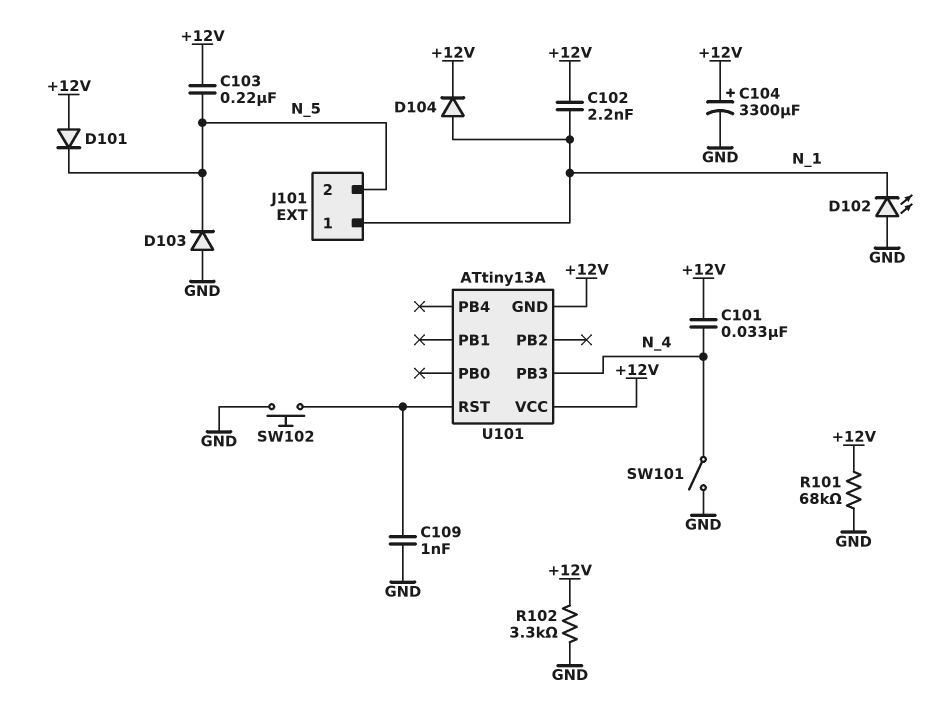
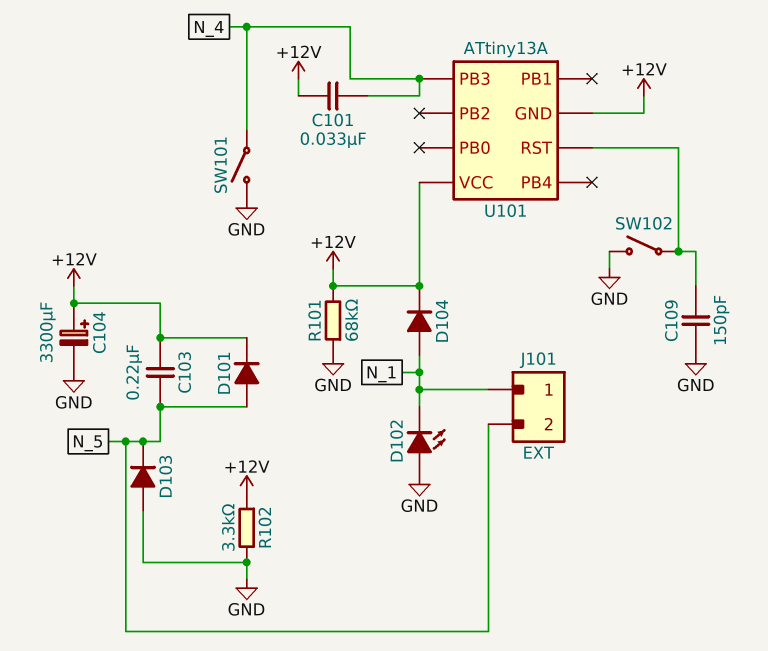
C102: 2.2nF (+12V, N_1) -> none
C109: 1nF (GND, U101/RST) -> 150pF (GND, U101/RST)
D101: diode (A +12V, K N_5) -> diode (A N_5, K +12V)
SW102: button (GND, U101/RST) -> switch (GND, U101/RST)

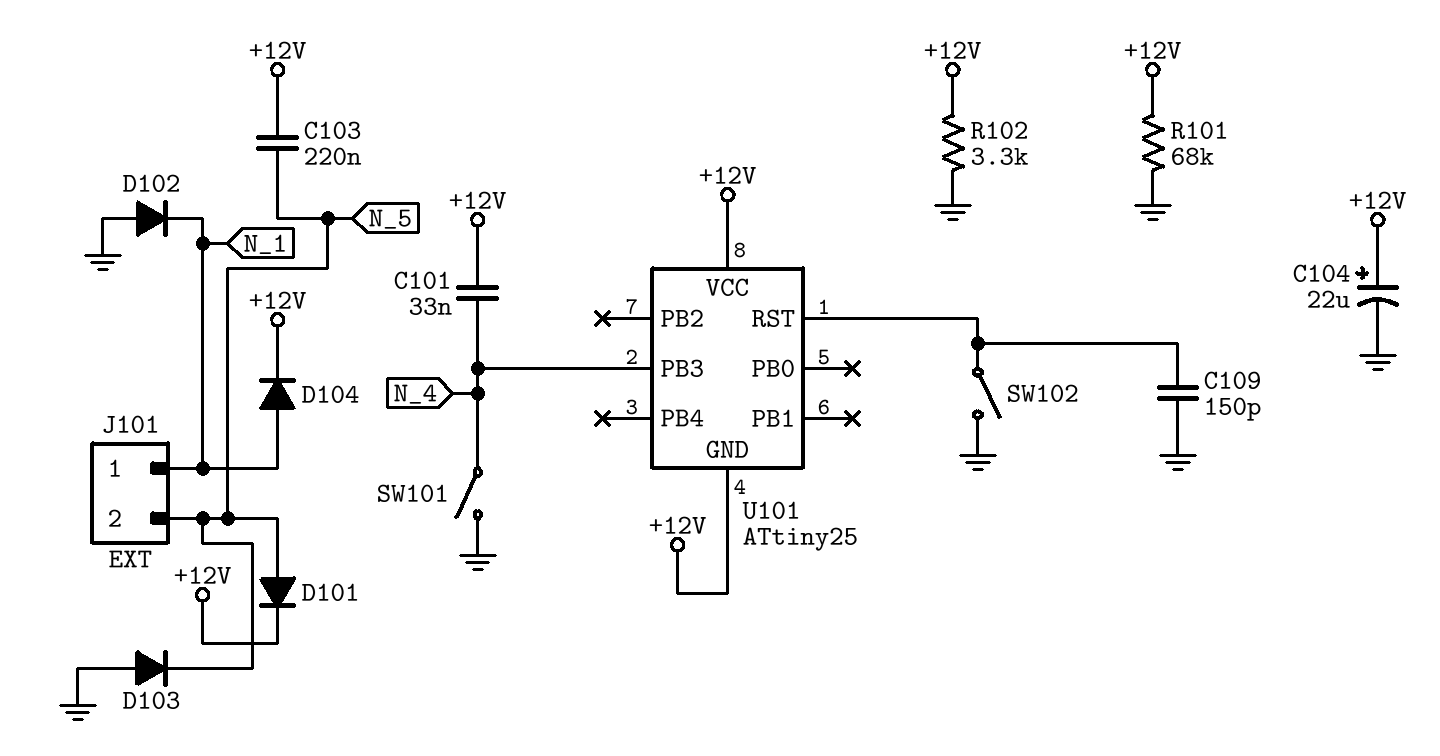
C104: 3300uF (plus +12V, minus GND) -> 22uF (plus +12V, minus GND)
D102: LED (A GND, K N_1) -> diode (A GND, K N_1)
U101: ATtiny13A -> ATtiny25

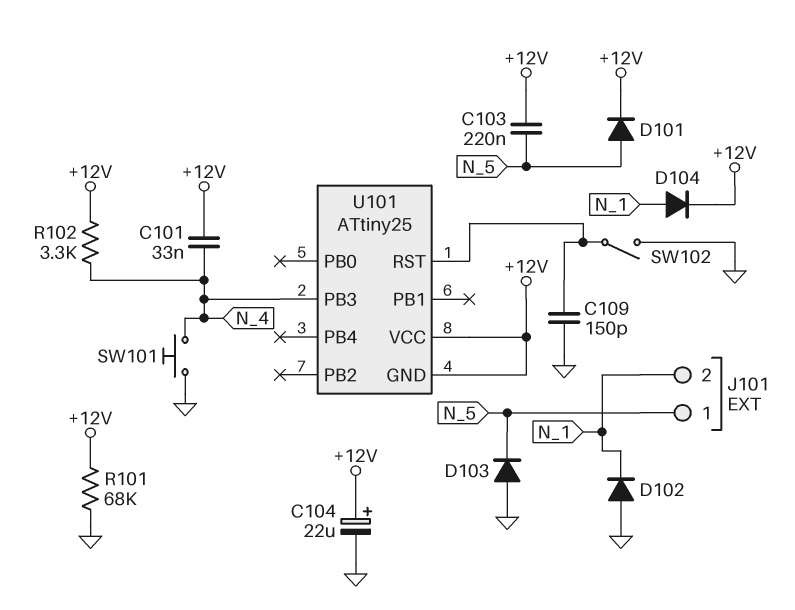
J101 pin 1: N_1 -> N_5
J101 pin 2: N_5 -> N_1
R102: 3.3k (+12V, GND) -> 3.3k (+12V, N_4)
SW101: switch (GND, N_4) -> button (GND, N_4)

